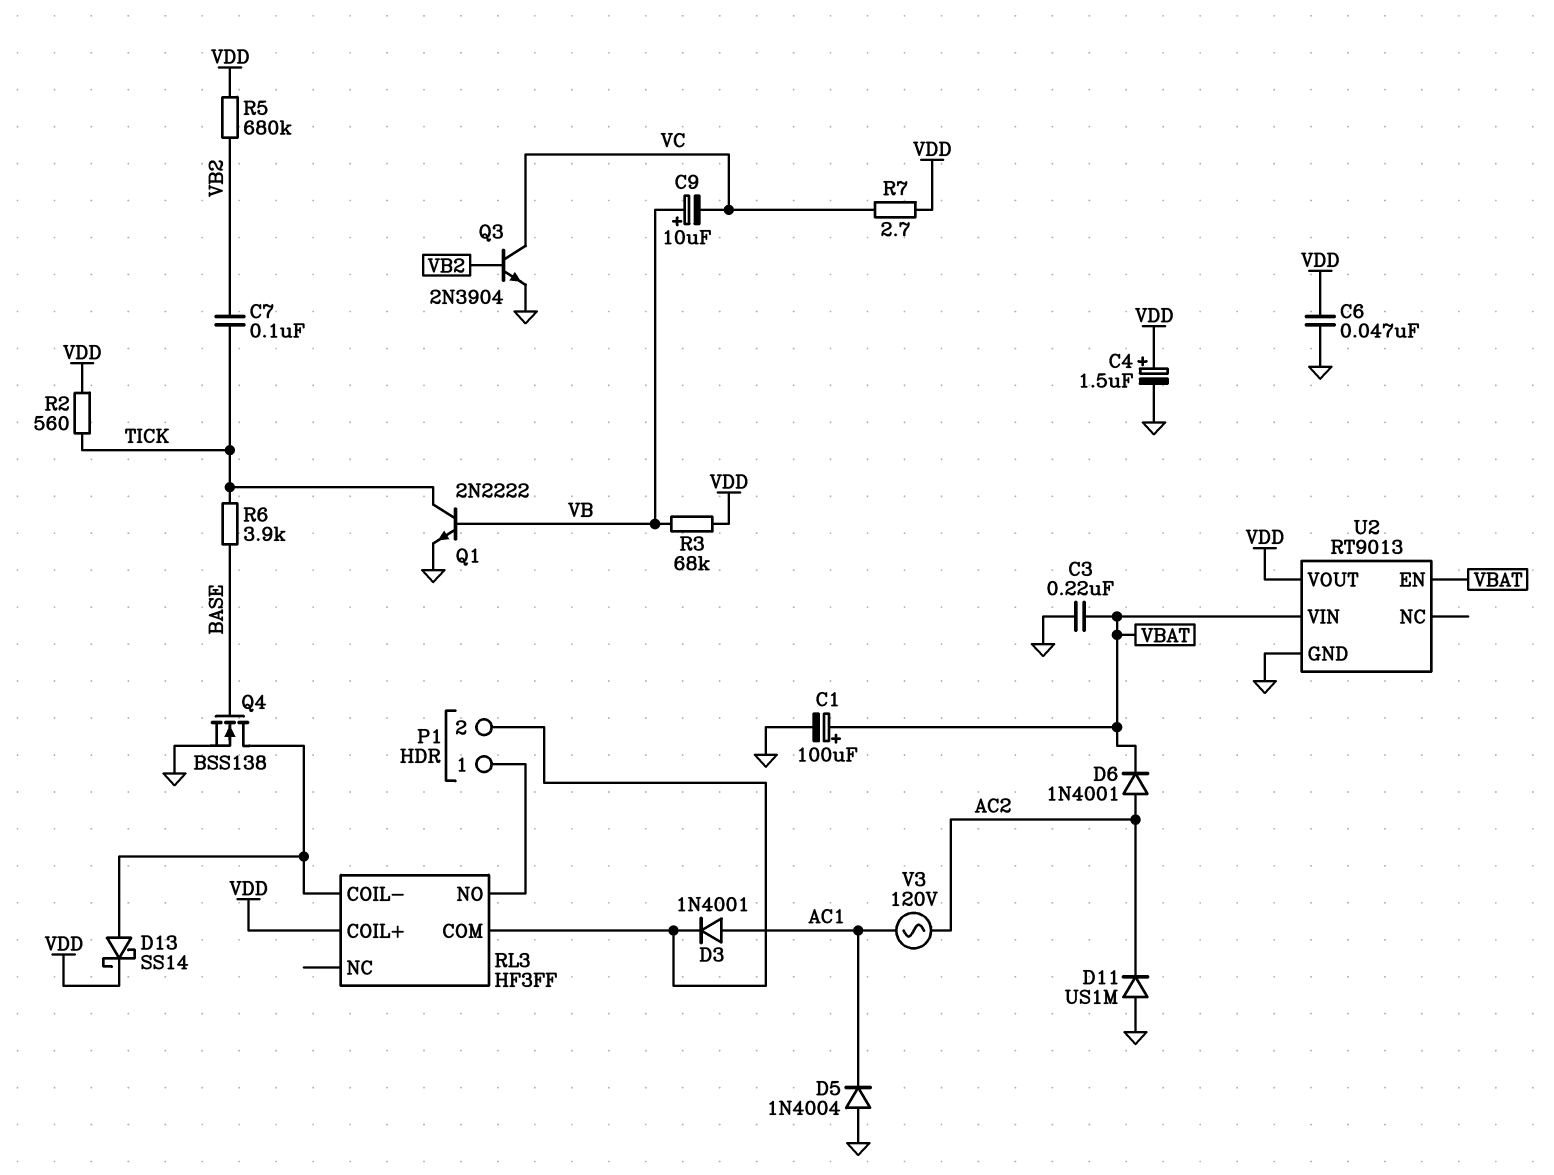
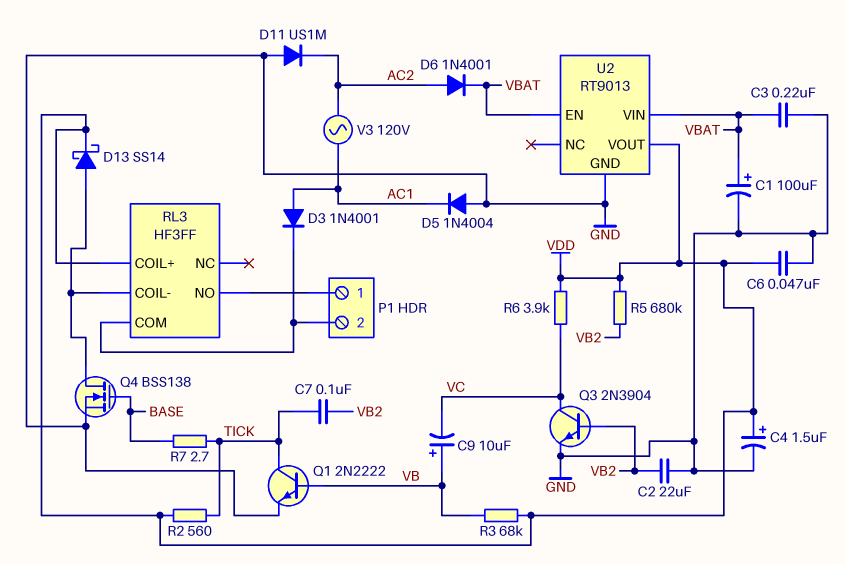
C2: none -> 22uF (GND, VB2)
R6: 3.9k (BASE, TICK) -> 3.9k (VC, VDD)
R7: 2.7 (VC, VDD) -> 2.7 (BASE, TICK)

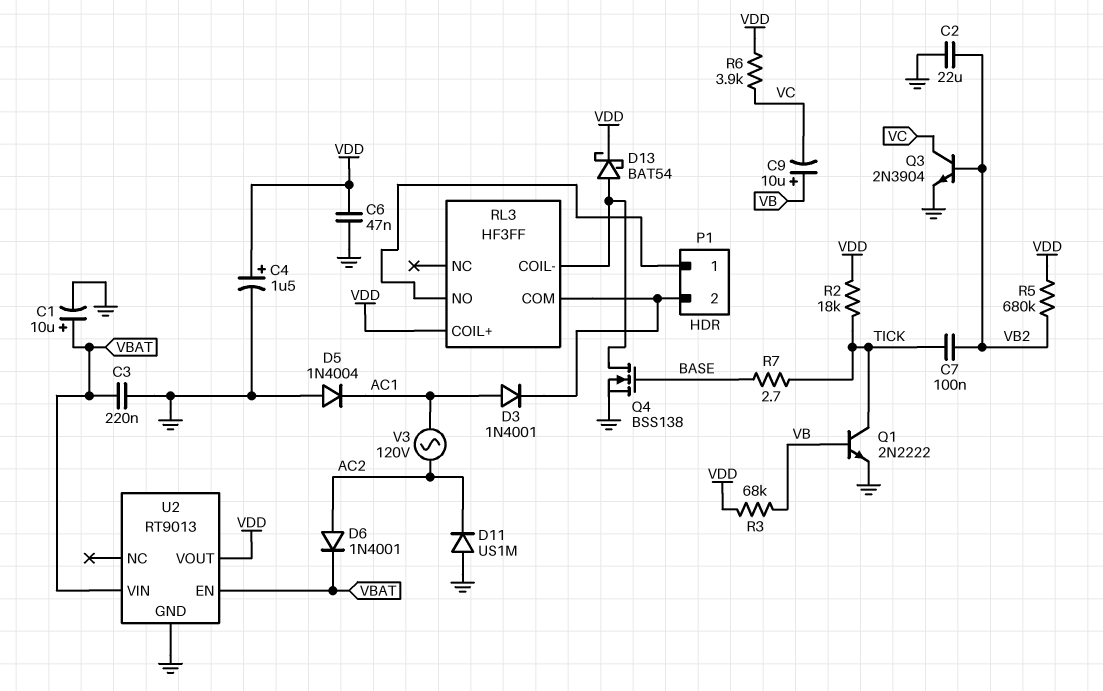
C1: 100uF (plus VBAT, minus GND) -> 10uF (plus VBAT, minus GND)
D13: schottky SS14 (A RL3/COIL-, K VDD) -> schottky BAT54 (A RL3/COIL-, K VDD)
R2: 560 (TICK, VDD) -> 18k (TICK, VDD)

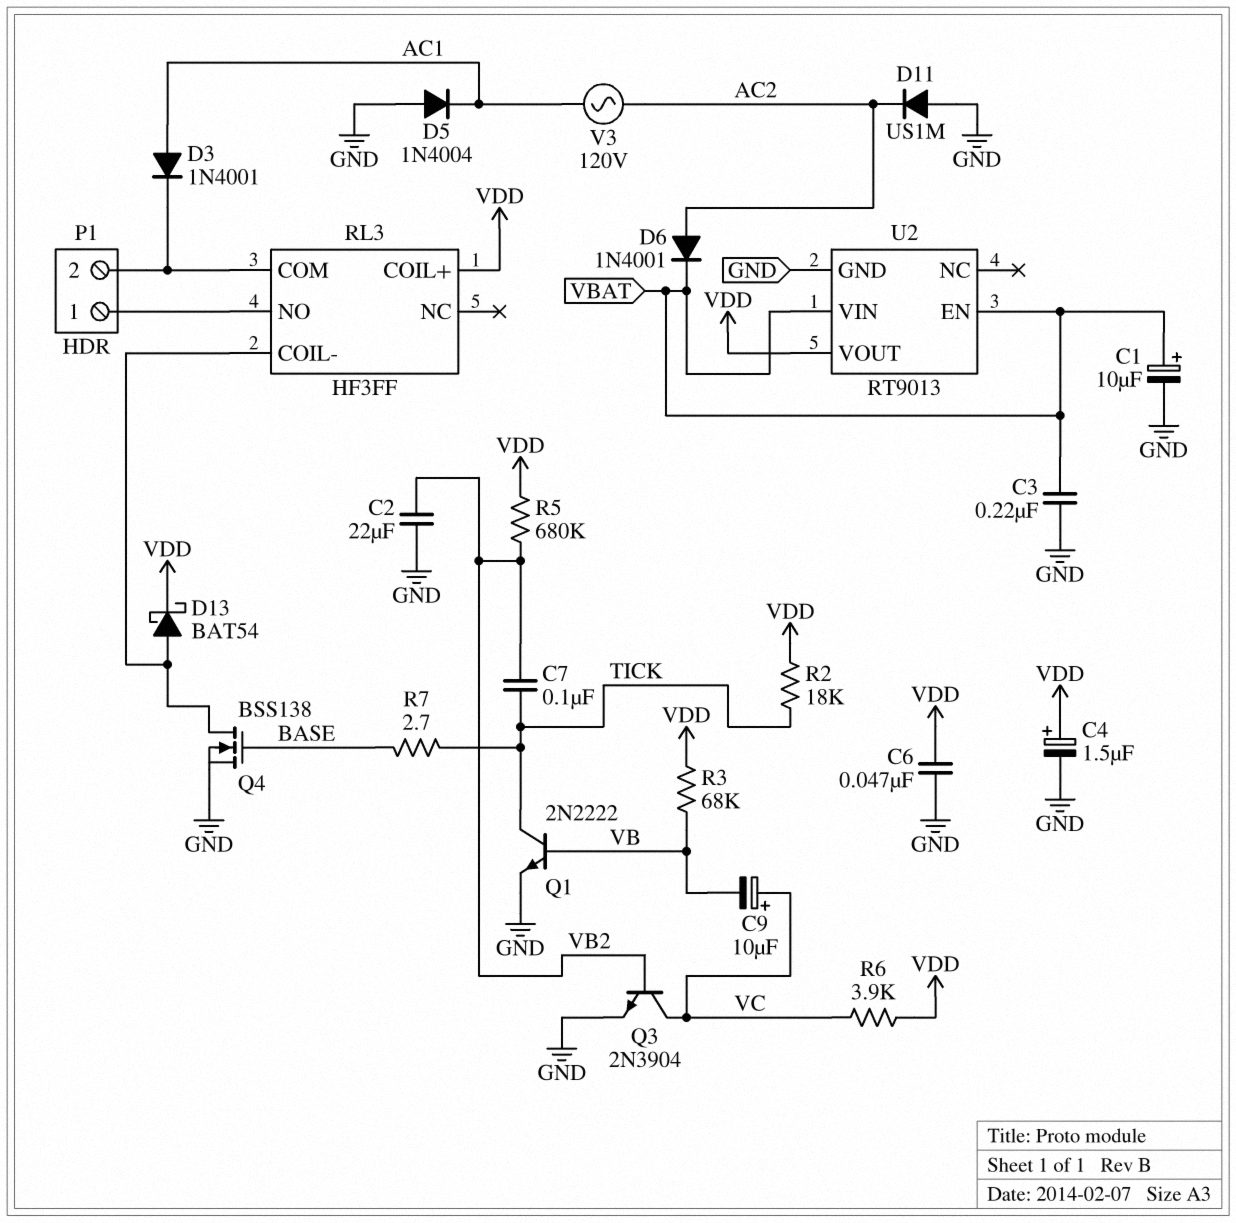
C9: 10uF (plus VB, minus VC) -> 10uF (plus VC, minus VB)

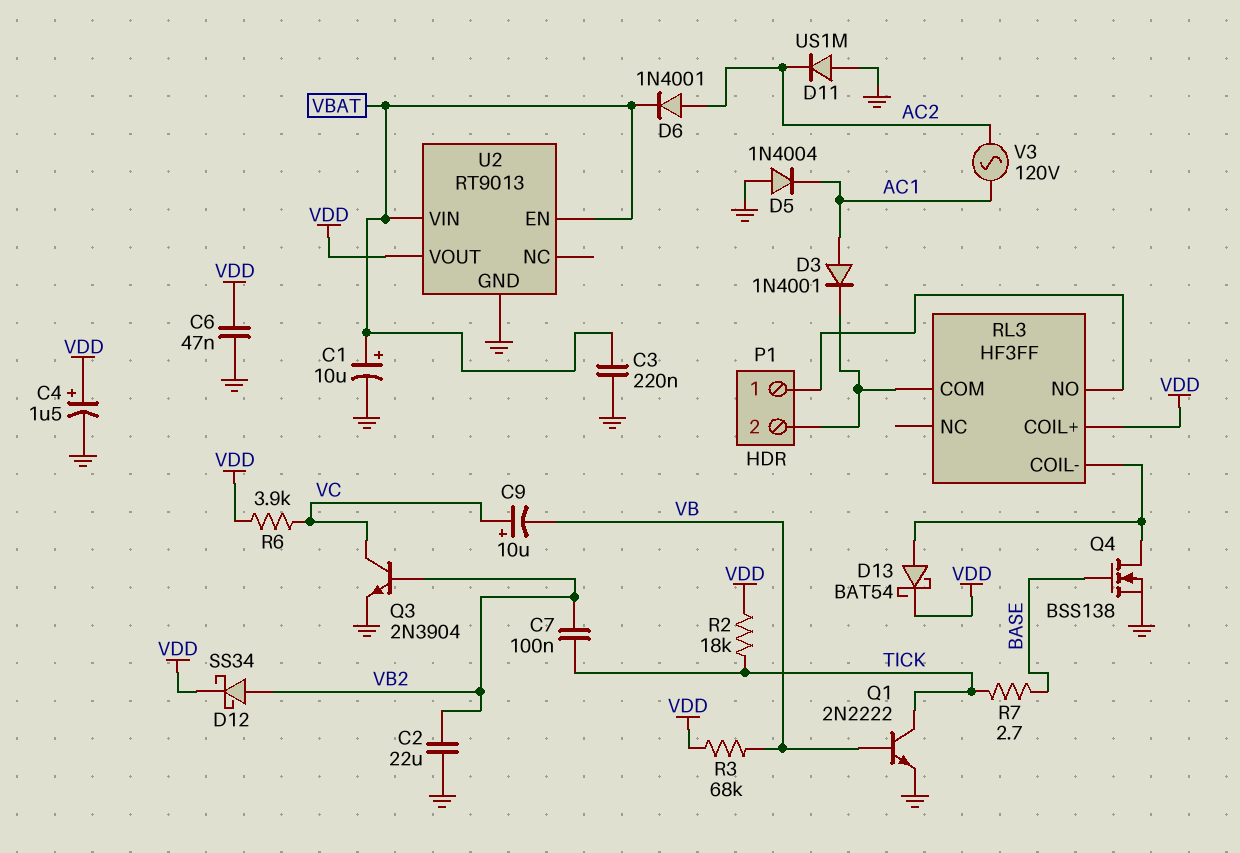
D12: none -> schottky SS34 (A VB2, K VDD)
R5: 680k (VB2, VDD) -> none

